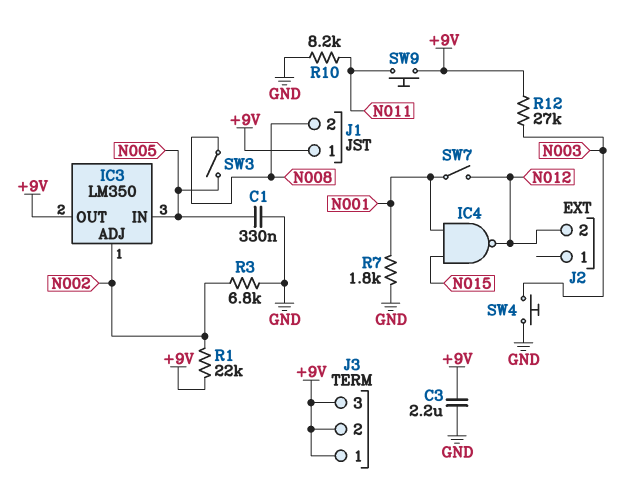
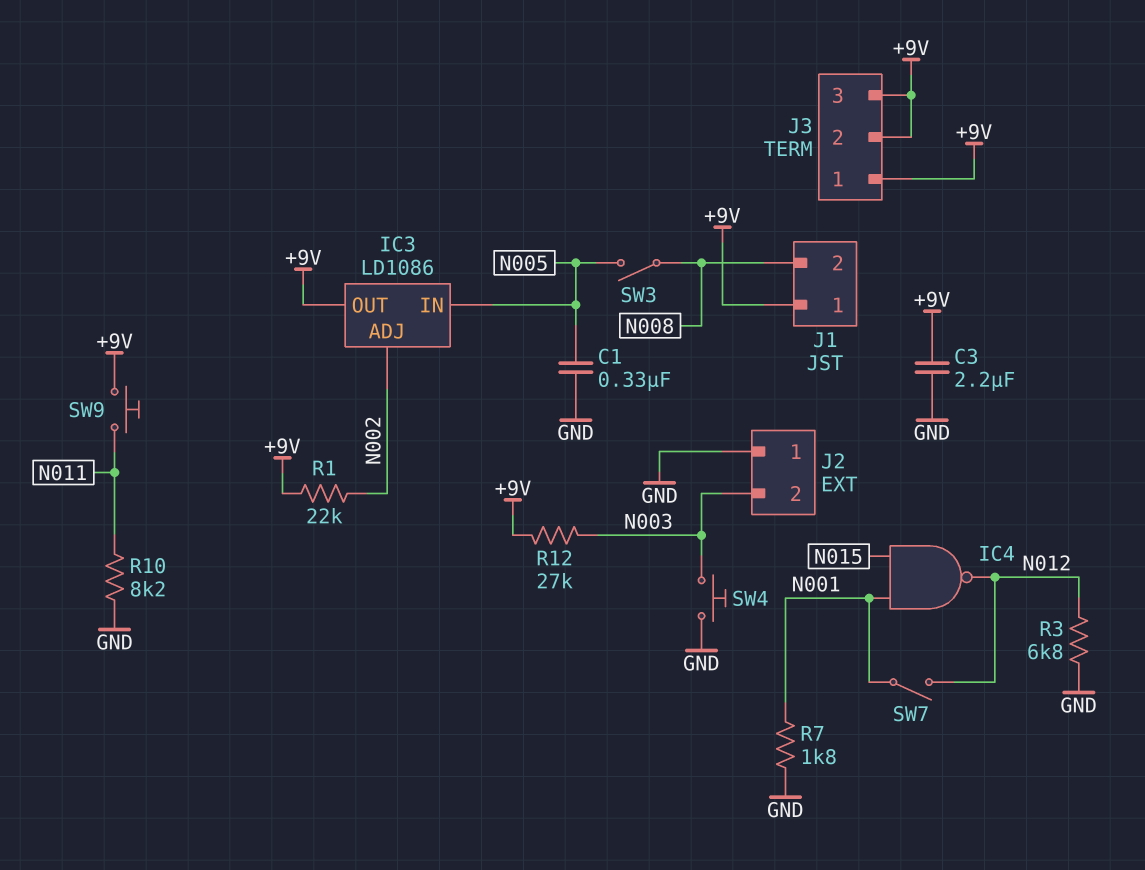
IC3: LM350 -> LD1086
J2 pin 1: none -> GND
J2 pin 2: N012 -> N003
R3: 6.8k (GND, N002) -> 6.8k (GND, N012)

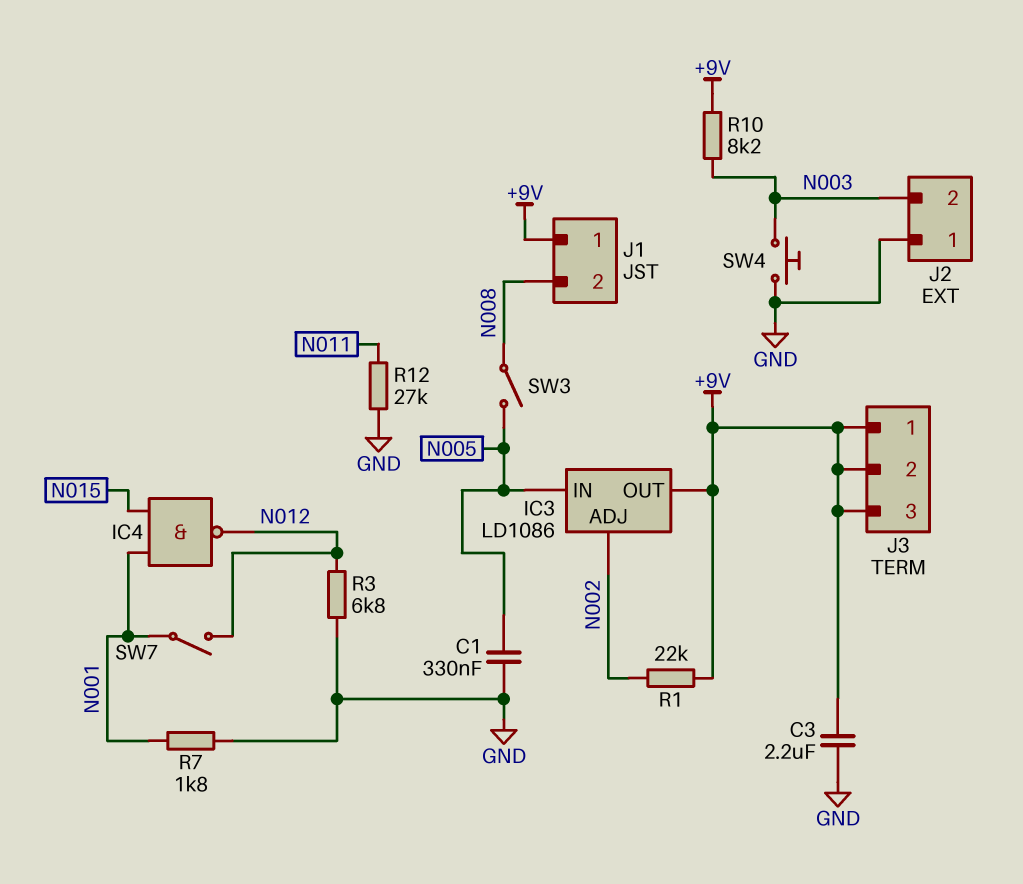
R10: 8.2k (GND, N011) -> 8.2k (+9V, N003)
R12: 27k (+9V, N003) -> 27k (GND, N011)
SW9: button (+9V, N011) -> none

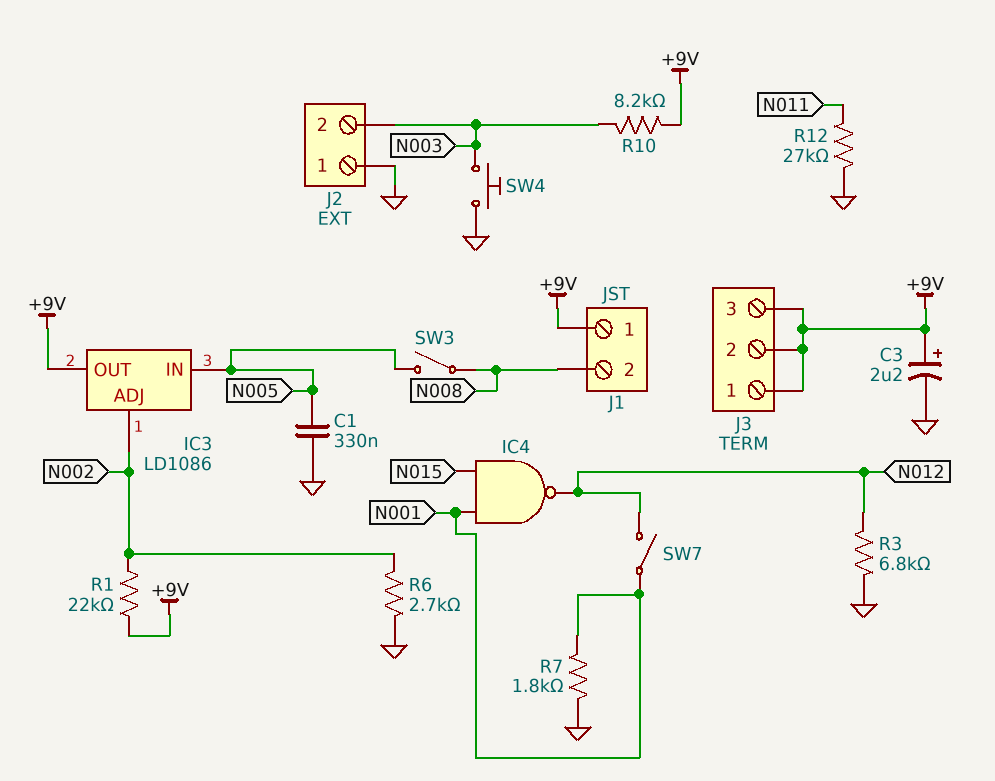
C3: 2.2uF (+9V, GND) -> 2.2uF (plus +9V, minus GND)
R6: none -> 2.7k (GND, N002)

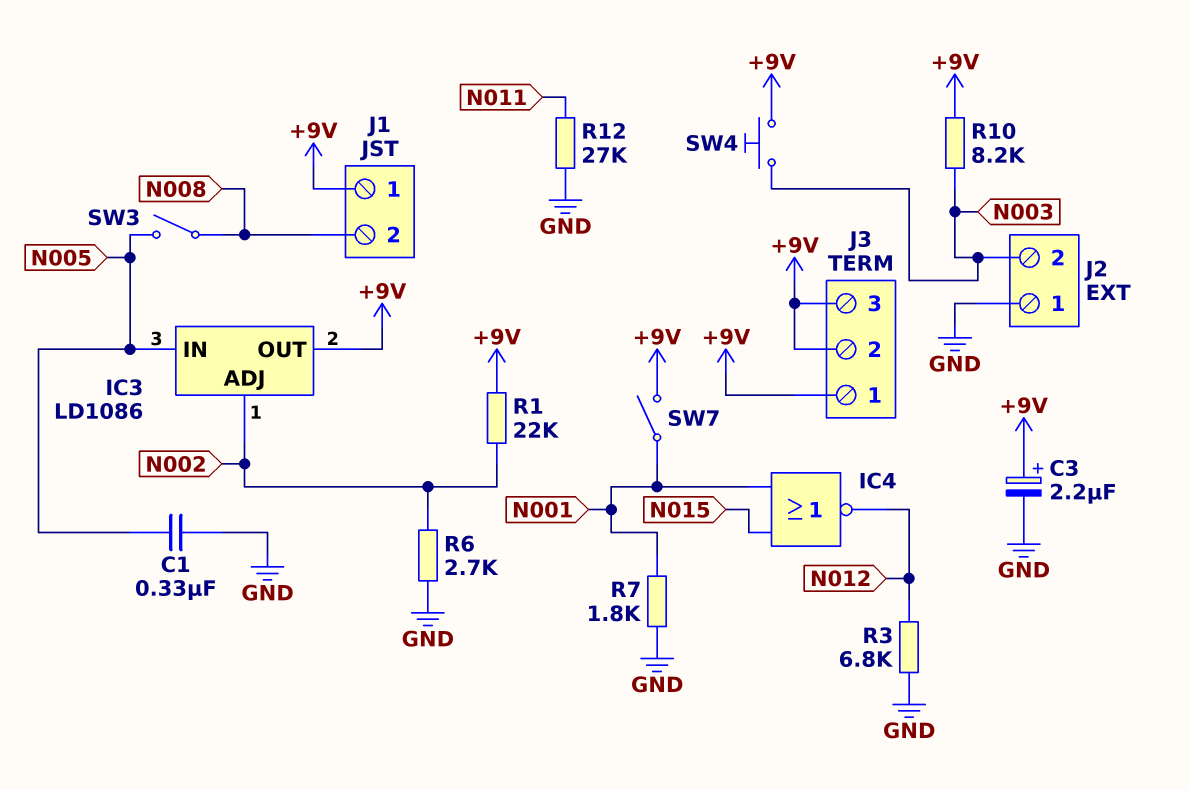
IC4: NAND (in N001, in N015, out N012) -> NOR (in N001, in N015, out N012)
SW4: button (GND, N003) -> button (+9V, N003)
SW7: switch (N001, N012) -> switch (+9V, N001)

